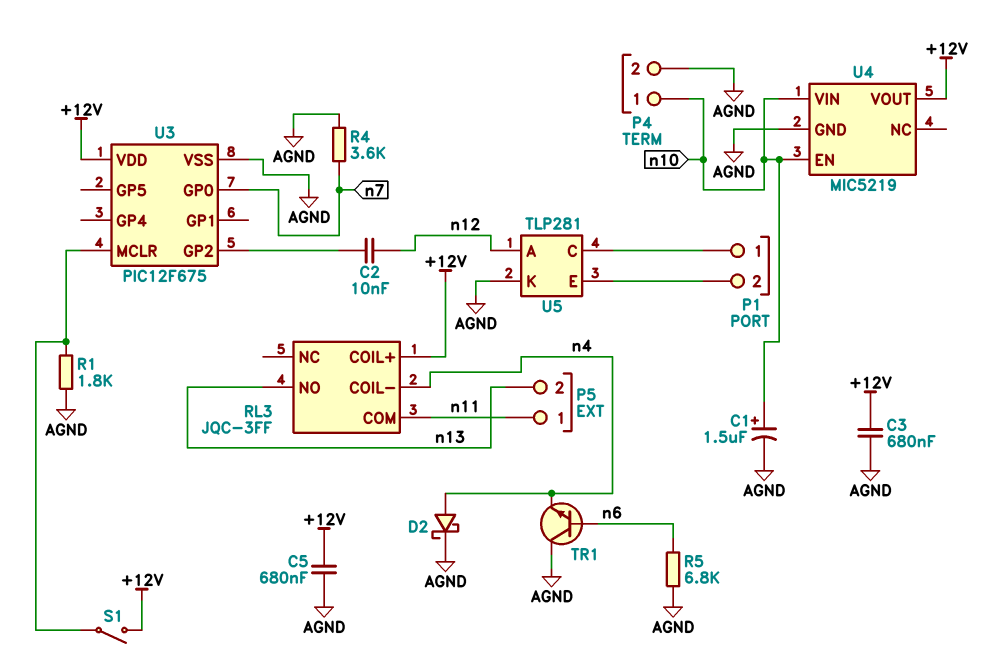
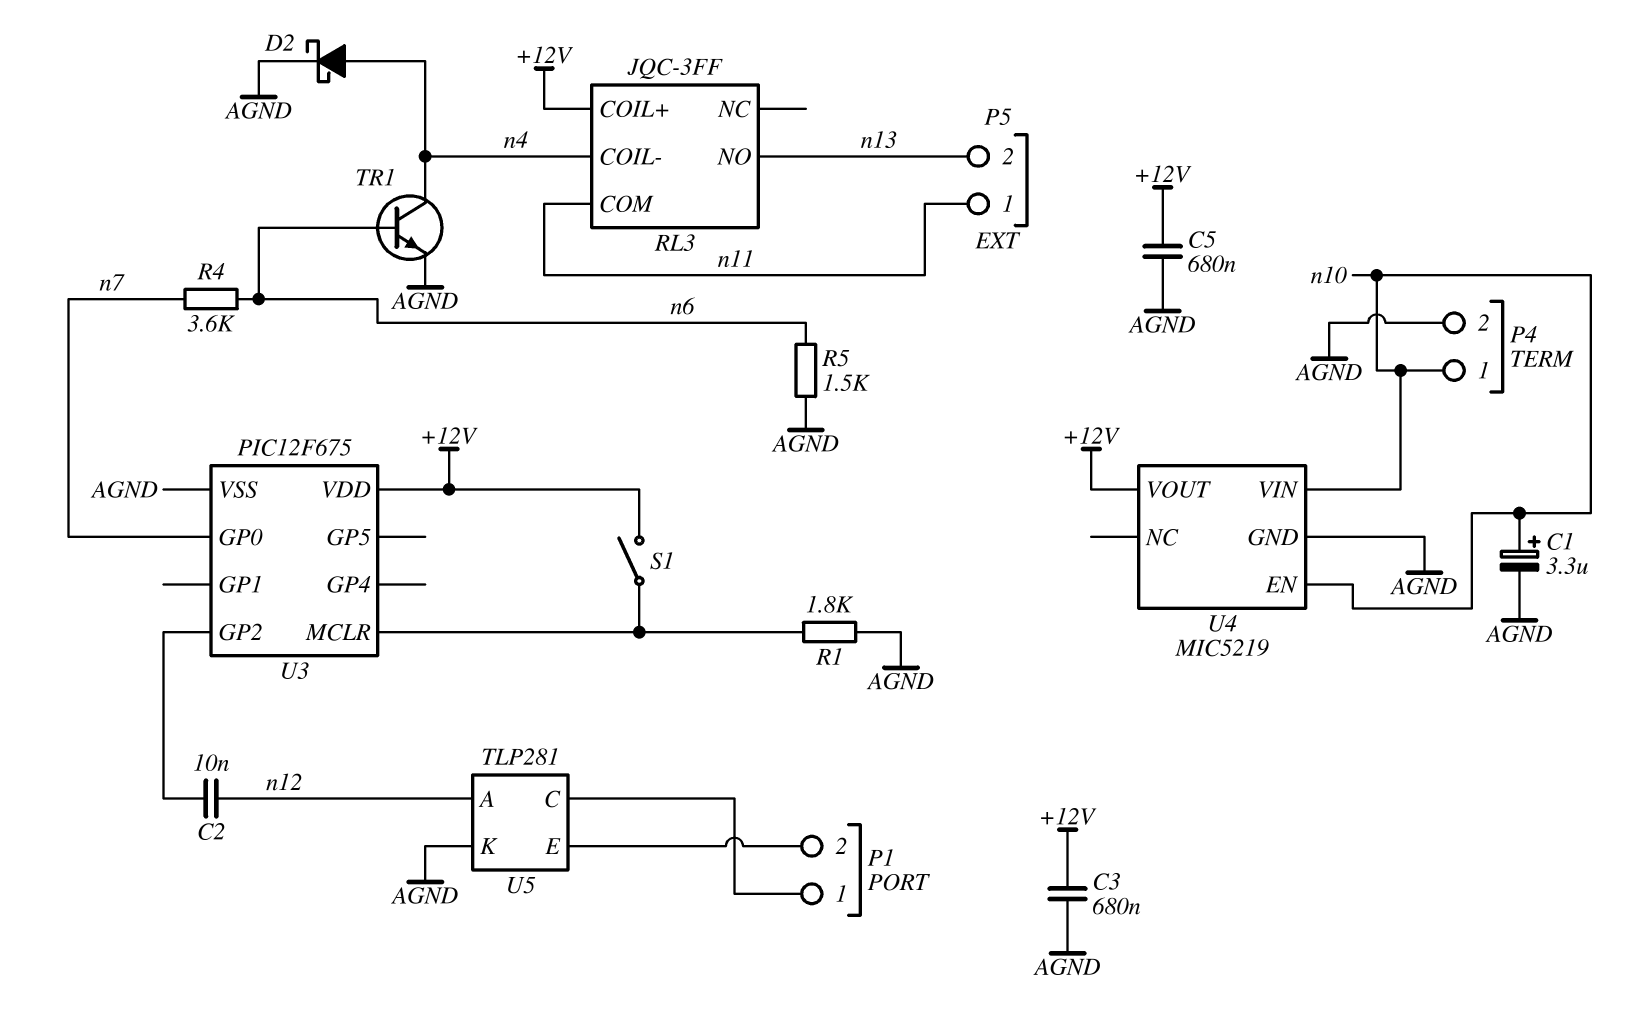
C1: 1.5uF (plus n10, minus AGND) -> 3.3uF (plus n10, minus AGND)
R4: 3.6k (AGND, n7) -> 3.6k (n6, n7)
R5: 6.8k (AGND, n6) -> 1.5k (AGND, n6)
TR1: NPN (B n6, C AGND, E n4) -> NPN (B n6, C n4, E AGND)

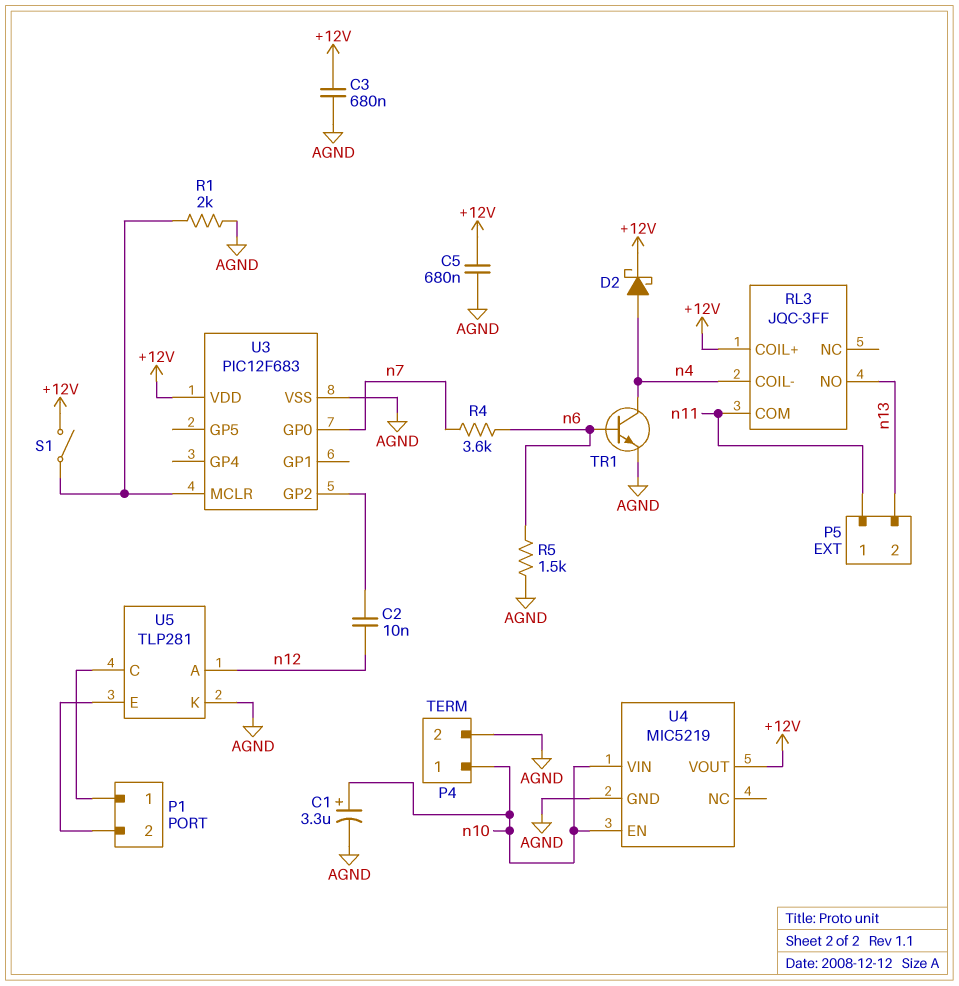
D2: schottky (A n4, K AGND) -> schottky (A n4, K +12V)
R1: 1.8k (AGND, U3/MCLR) -> 2k (AGND, U3/MCLR)
U3: PIC12F675 -> PIC12F683

